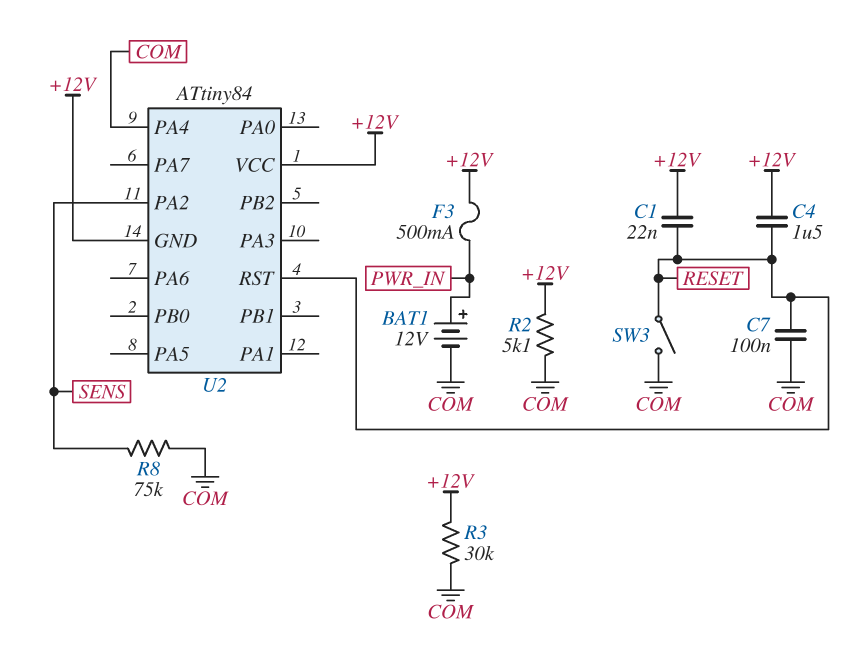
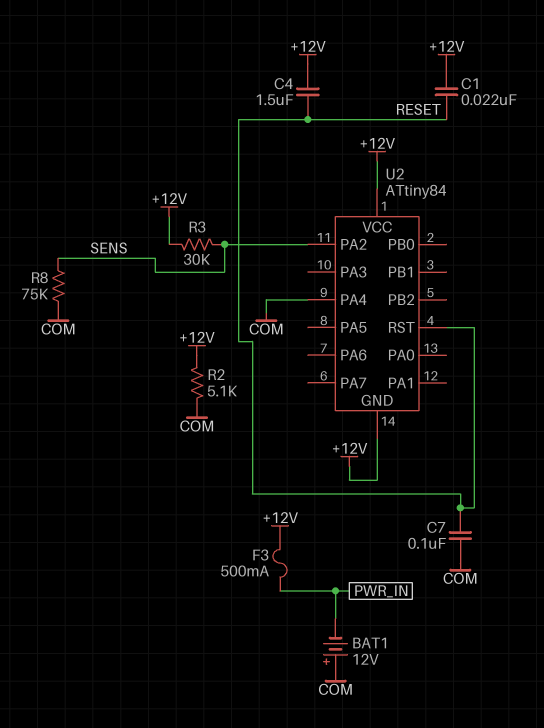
BAT1: 12V (plus PWR_IN, minus COM) -> 12V (plus COM, minus PWR_IN)
R3: 30k (+12V, COM) -> 30k (+12V, SENS)
SW3: switch (COM, RESET) -> none

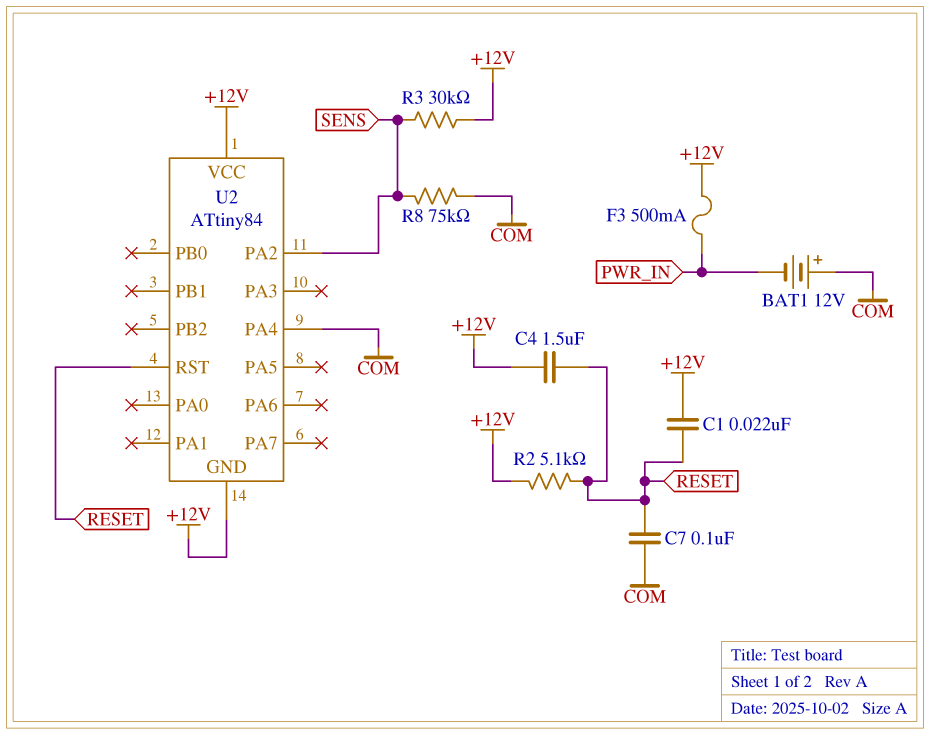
R2: 5.1k (+12V, COM) -> 5.1k (+12V, RESET)

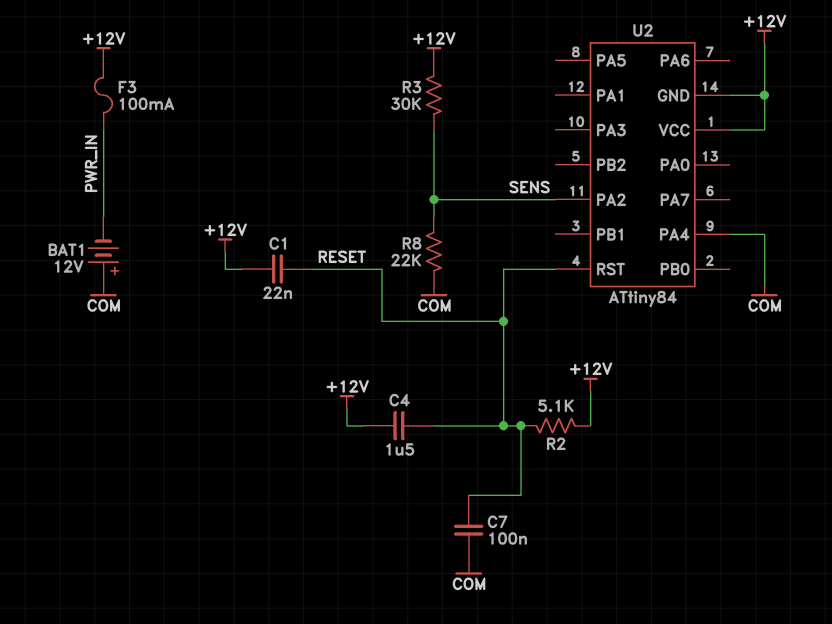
F3: 500mA (+12V, PWR_IN) -> 100mA (+12V, PWR_IN)
R8: 75k (COM, SENS) -> 22k (COM, SENS)

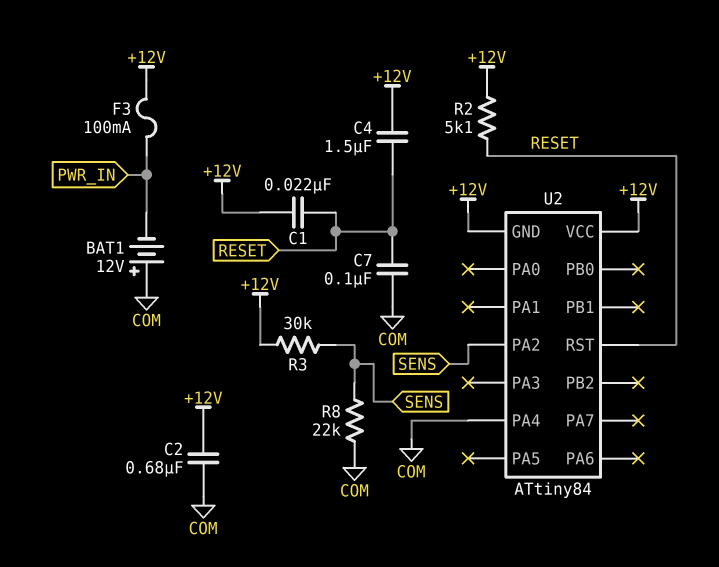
C2: none -> 680nF (+12V, COM)

